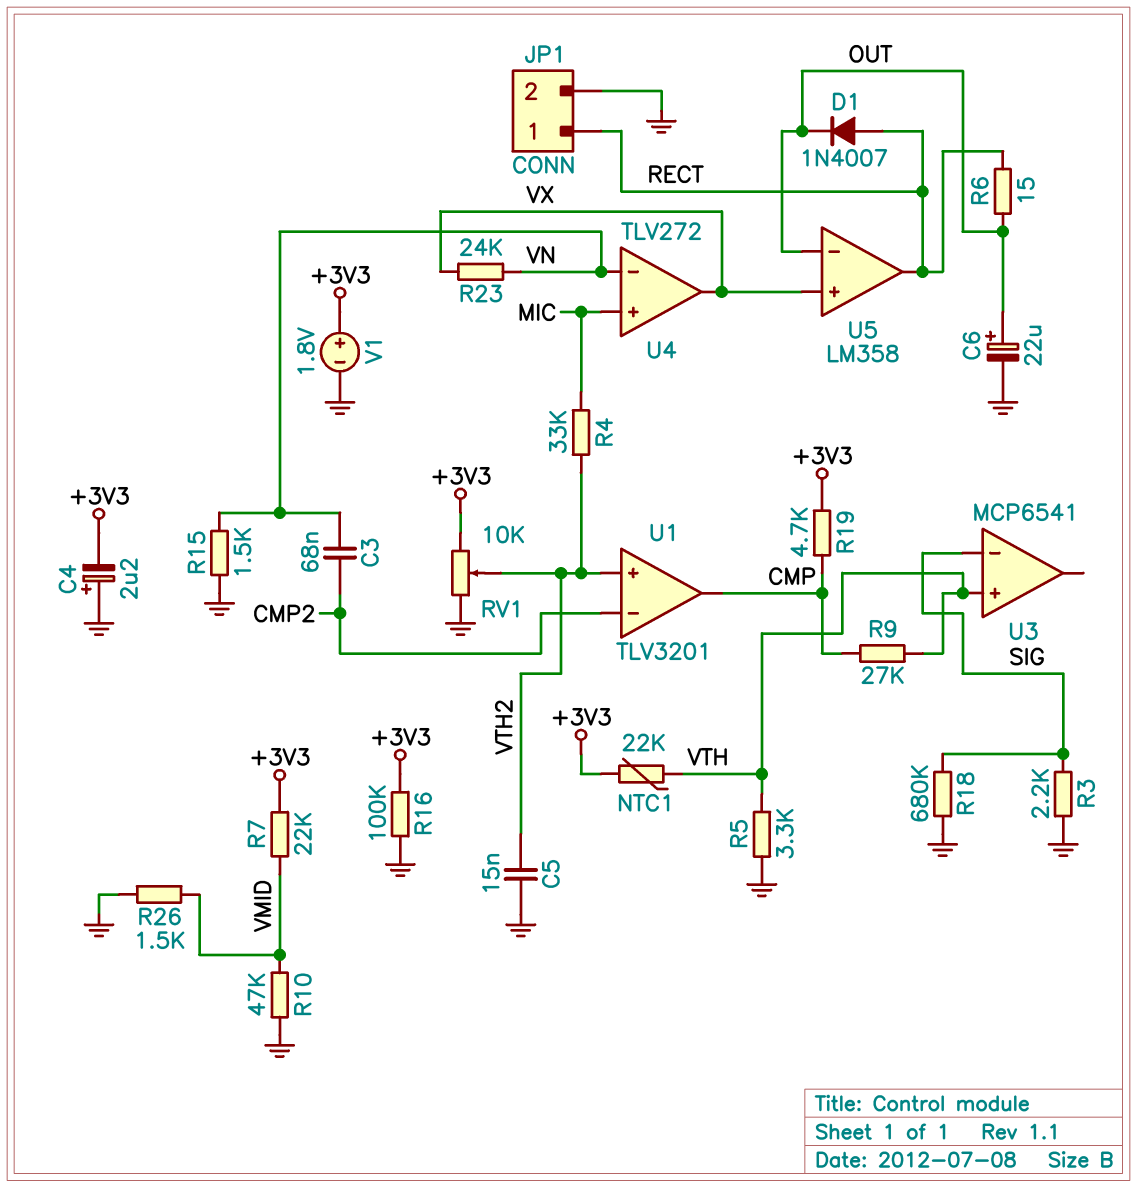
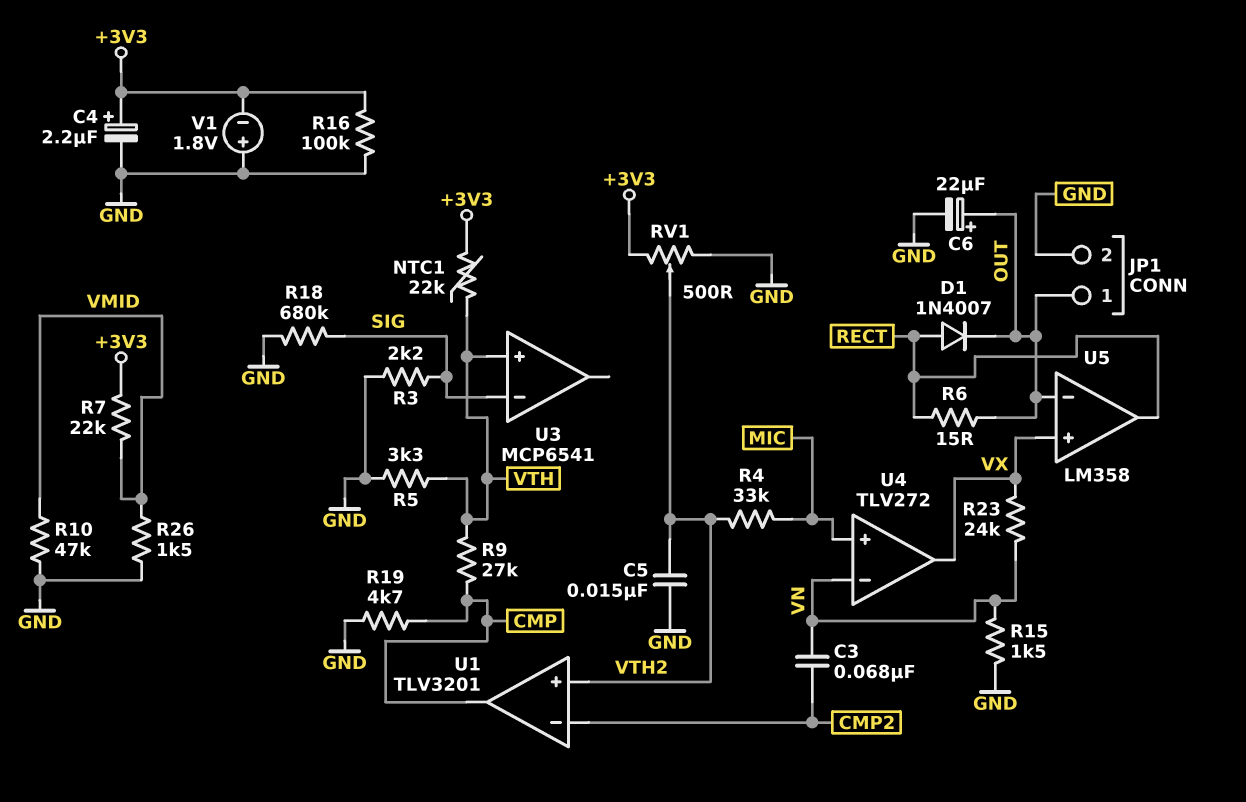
C4: 2.2uF (plus GND, minus +3V3) -> 2.2uF (plus +3V3, minus GND)
JP1 pin 1: RECT -> OUT
R19: 4.7k (+3V3, CMP) -> 4.7k (CMP, GND)
RV1: 10k (+3V3, GND, wiper VTH2) -> 500 (+3V3, GND, wiper VTH2)
V1: 1.8V (plus +3V3, minus GND) -> 1.8V (plus GND, minus +3V3)

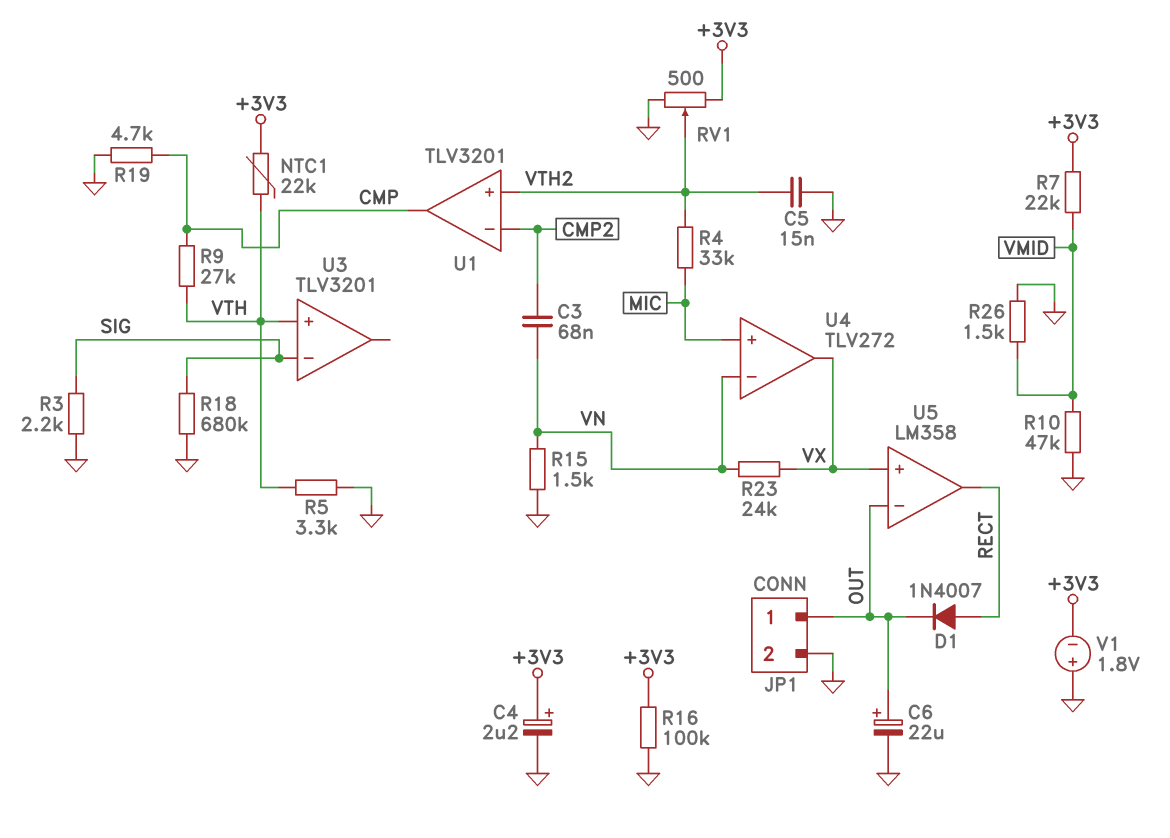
R6: 15 (OUT, RECT) -> none
U3: MCP6541 -> TLV3201

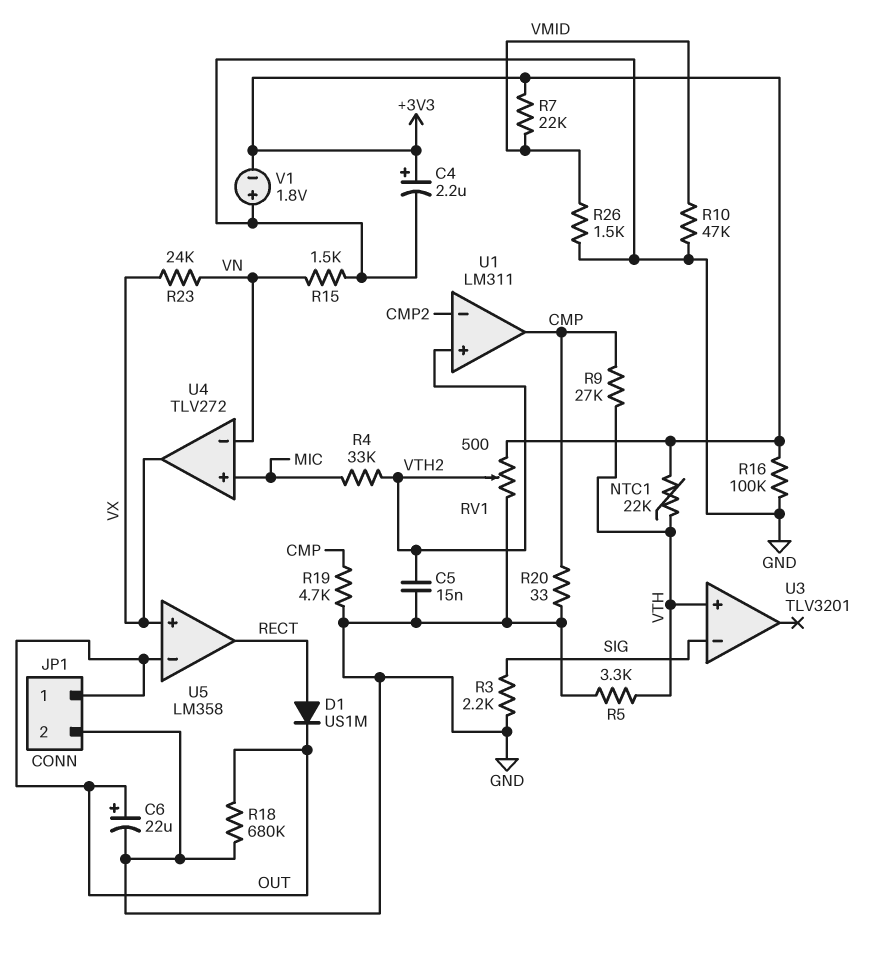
C3: 68nF (CMP2, VN) -> none
D1: diode 1N4007 (A RECT, K OUT) -> diode US1M (A RECT, K OUT)
R18: 680k (GND, SIG) -> 680k (GND, OUT)
R20: none -> 33 (CMP, GND)
U1: TLV3201 -> LM311

